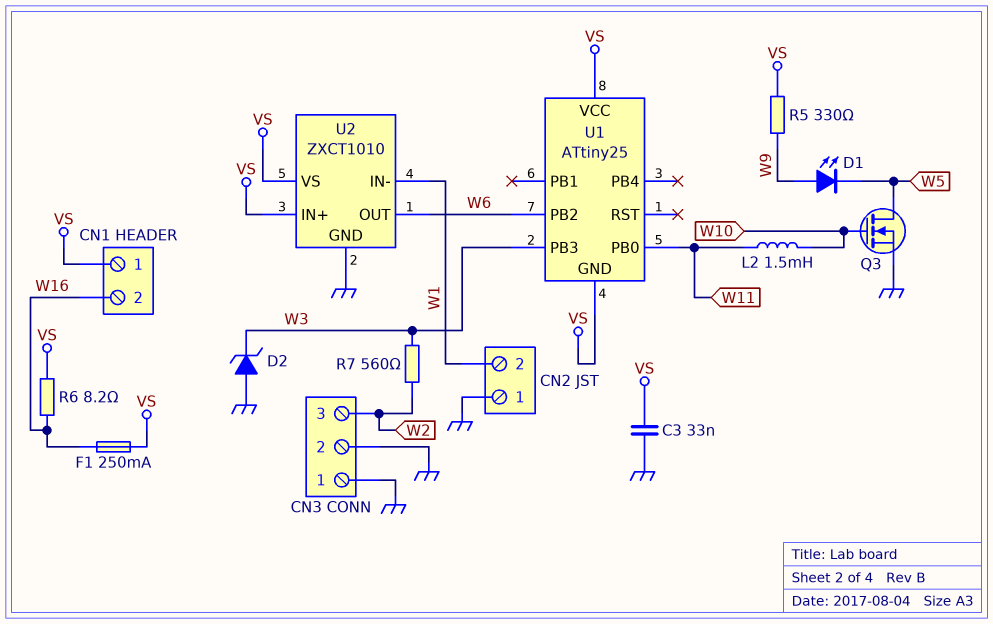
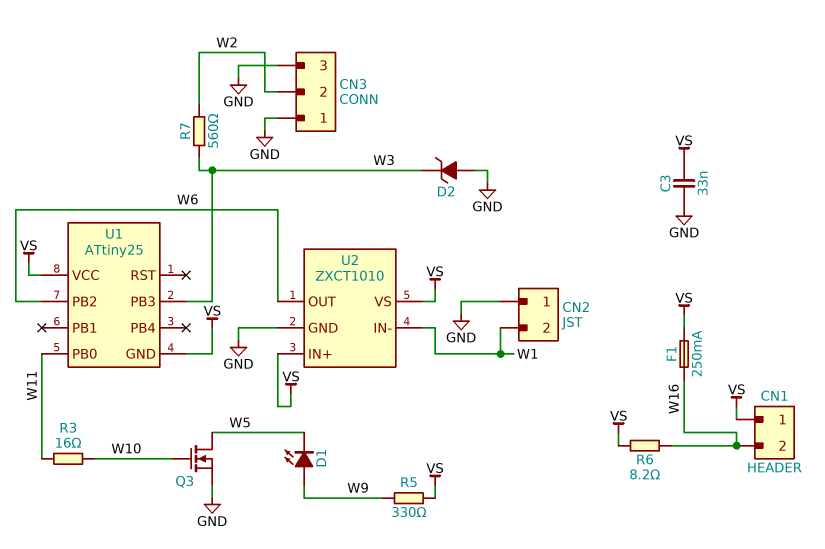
CN3 pin 2: GND -> W2
CN3 pin 3: W2 -> GND
L2: 1.5mH (W10, W11) -> none
R3: none -> 16 (W10, W11)

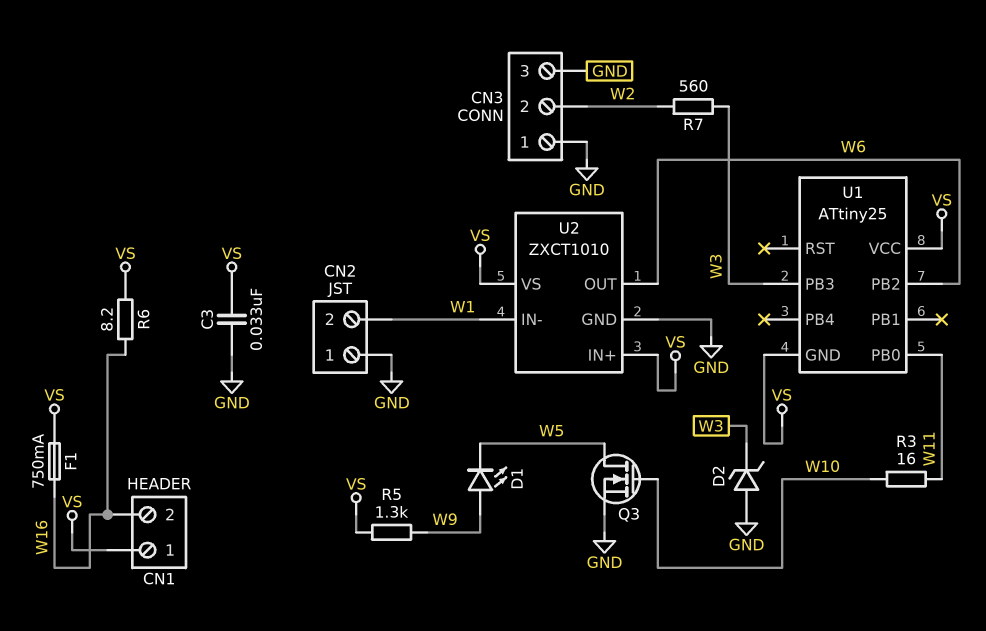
F1: 250mA (VS, W16) -> 750mA (VS, W16)
R5: 330 (VS, W9) -> 1.3k (VS, W9)

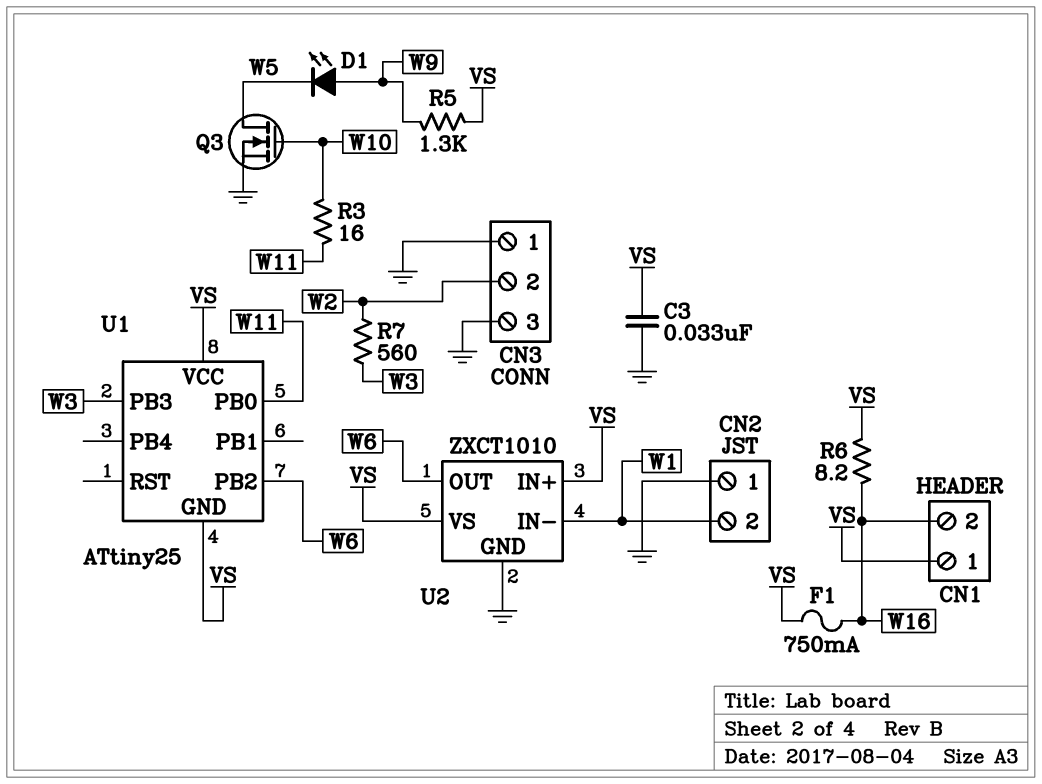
D2: zener (A GND, K W3) -> none

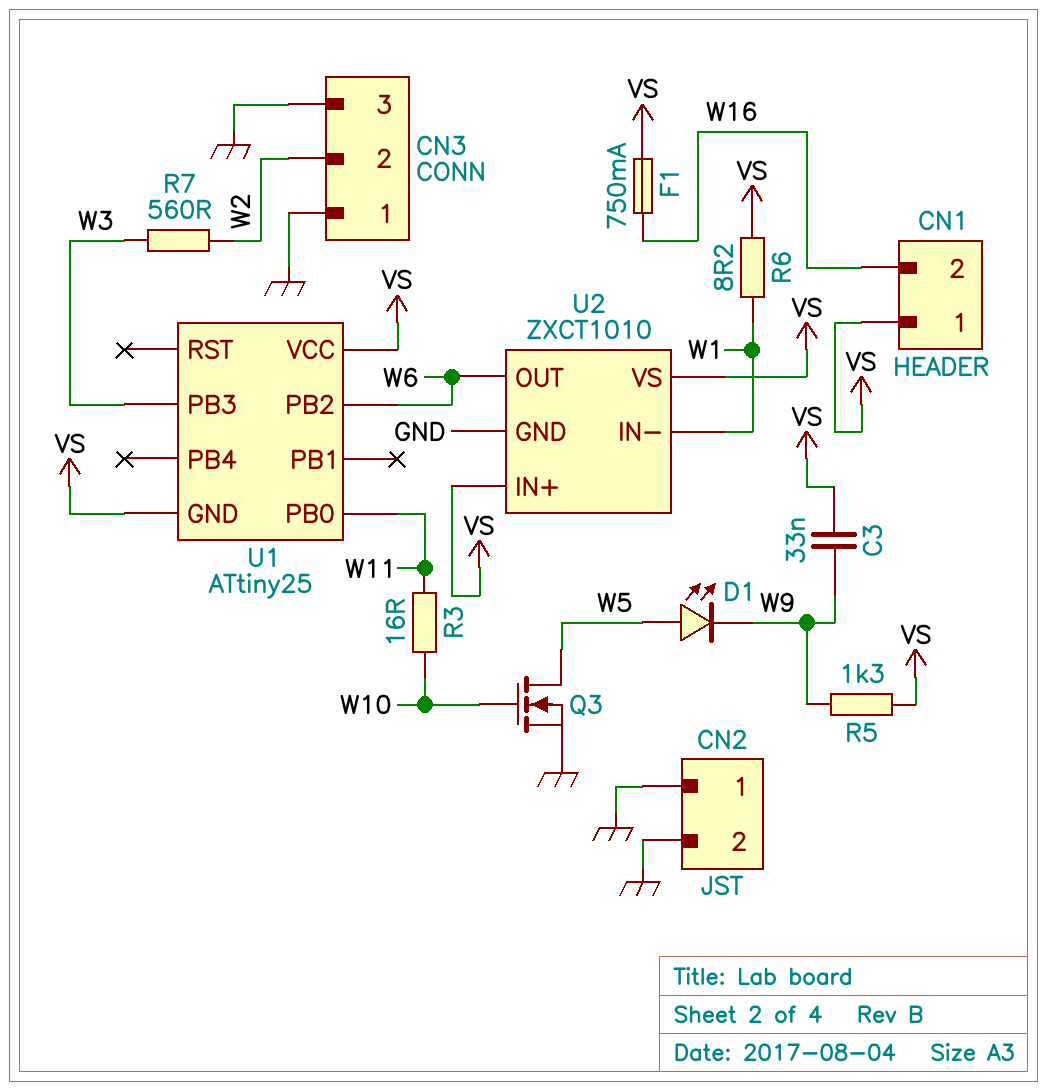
C3: 33nF (GND, VS) -> 33nF (VS, W9)
CN2 pin 2: W1 -> GND
D1: LED (A W9, K W5) -> LED (A W5, K W9)
R6: 8.2 (VS, W16) -> 8.2 (VS, W1)

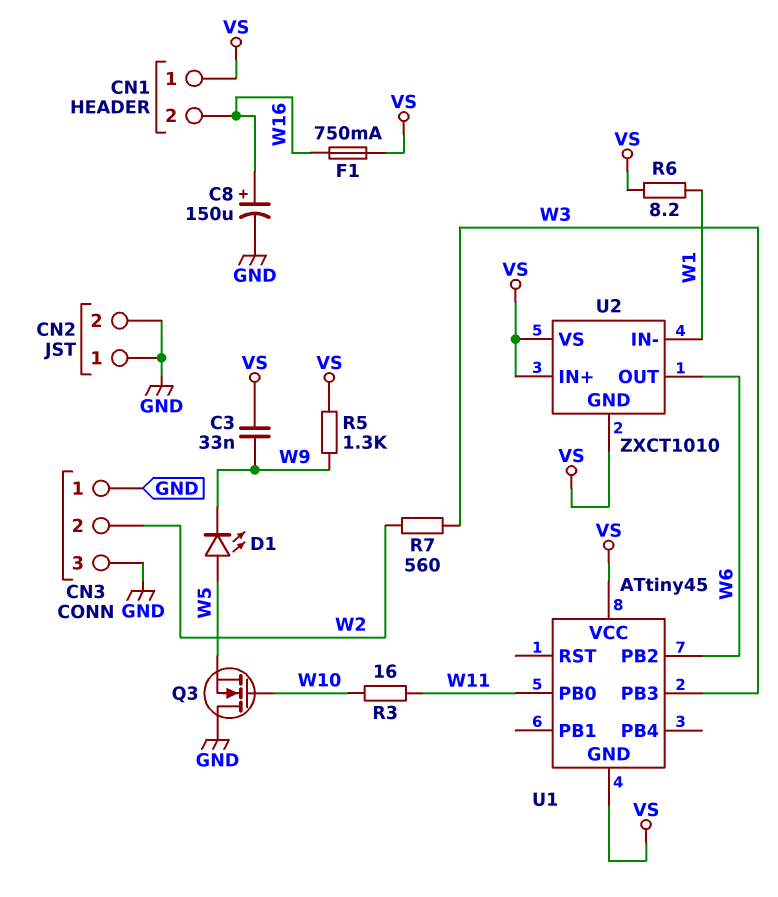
C8: none -> 150uF (plus W16, minus GND)
Q3: NMOS (G W10, D W5, S GND) -> NMOS (G W10, D GND, S W5)
U1: ATtiny25 -> ATtiny45
U2 pin GND: GND -> VS

